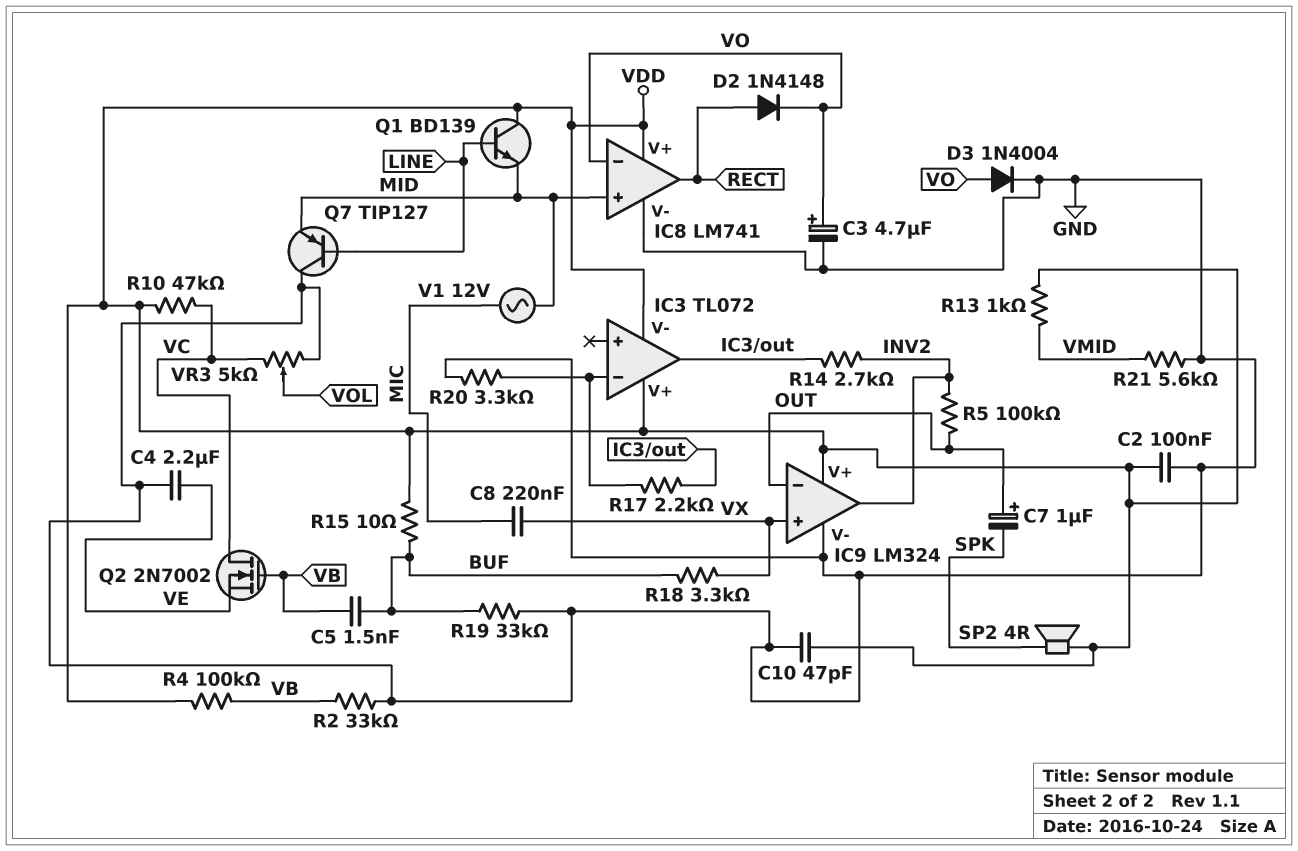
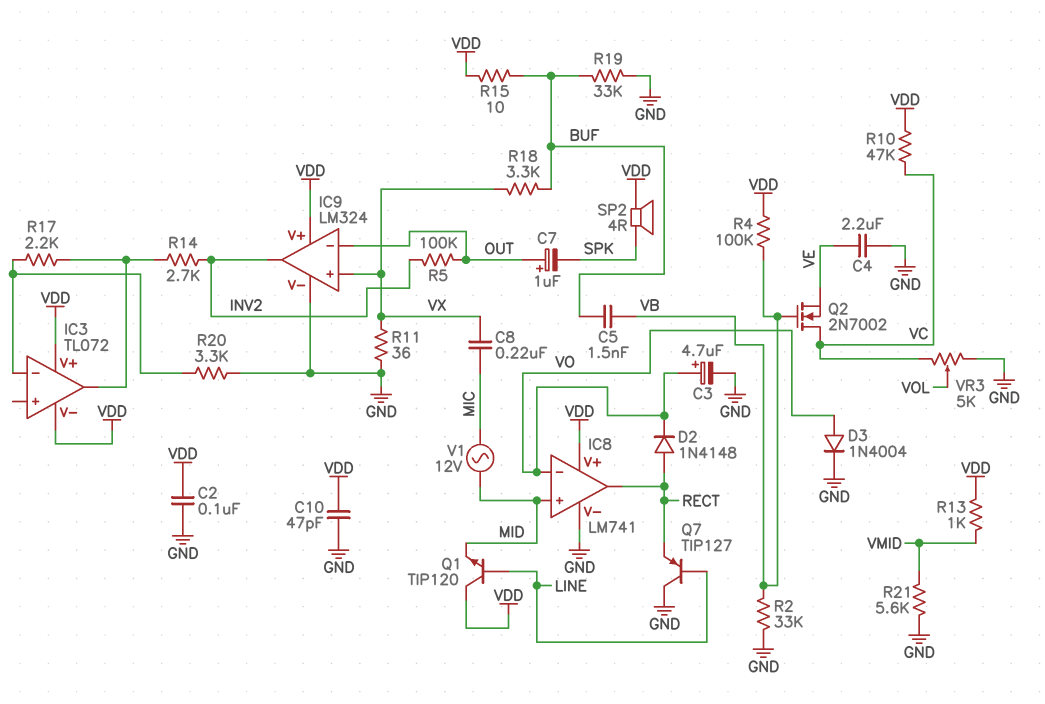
Q1: NPN BD139 (B LINE, C VDD, E MID) -> NPN TIP120 (B LINE, C VDD, E MID)
Q7: PNP TIP127 (B LINE, C GND, E MID) -> PNP TIP127 (B LINE, C GND, E RECT)
R11: none -> 36 (GND, VX)

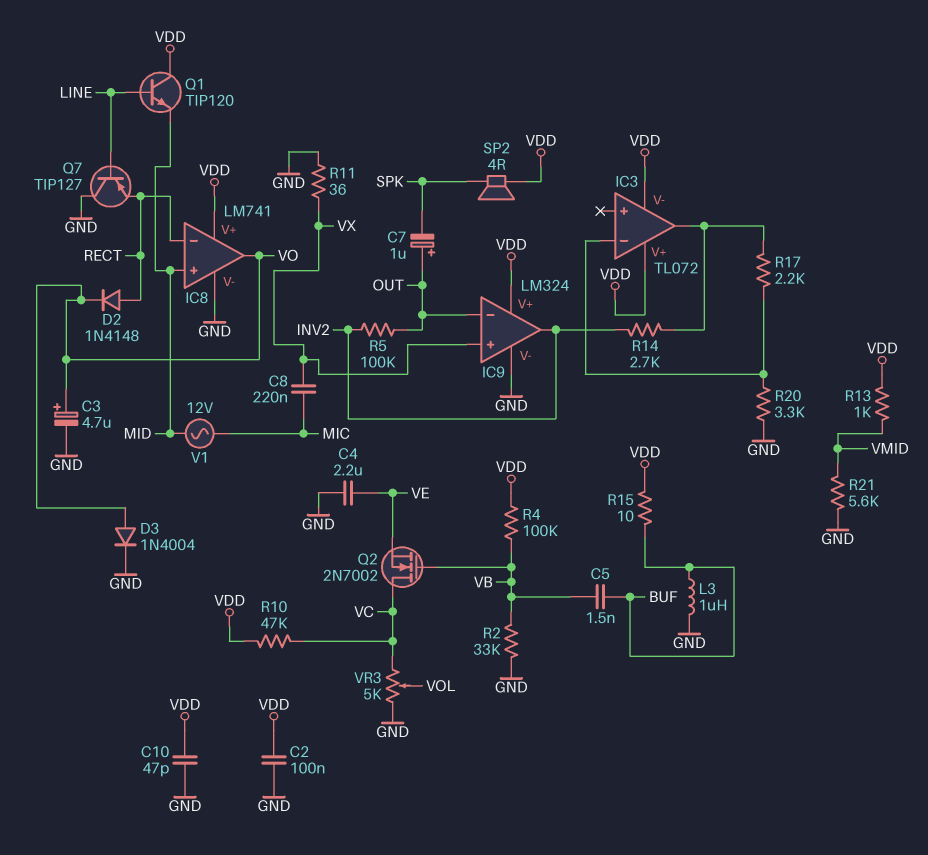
IC8 pin in-: VO -> RECT
IC8 pin out: RECT -> VO
L3: none -> 1uH (BUF, GND)
R18: 3.3k (BUF, VX) -> none
R19: 33k (BUF, GND) -> none

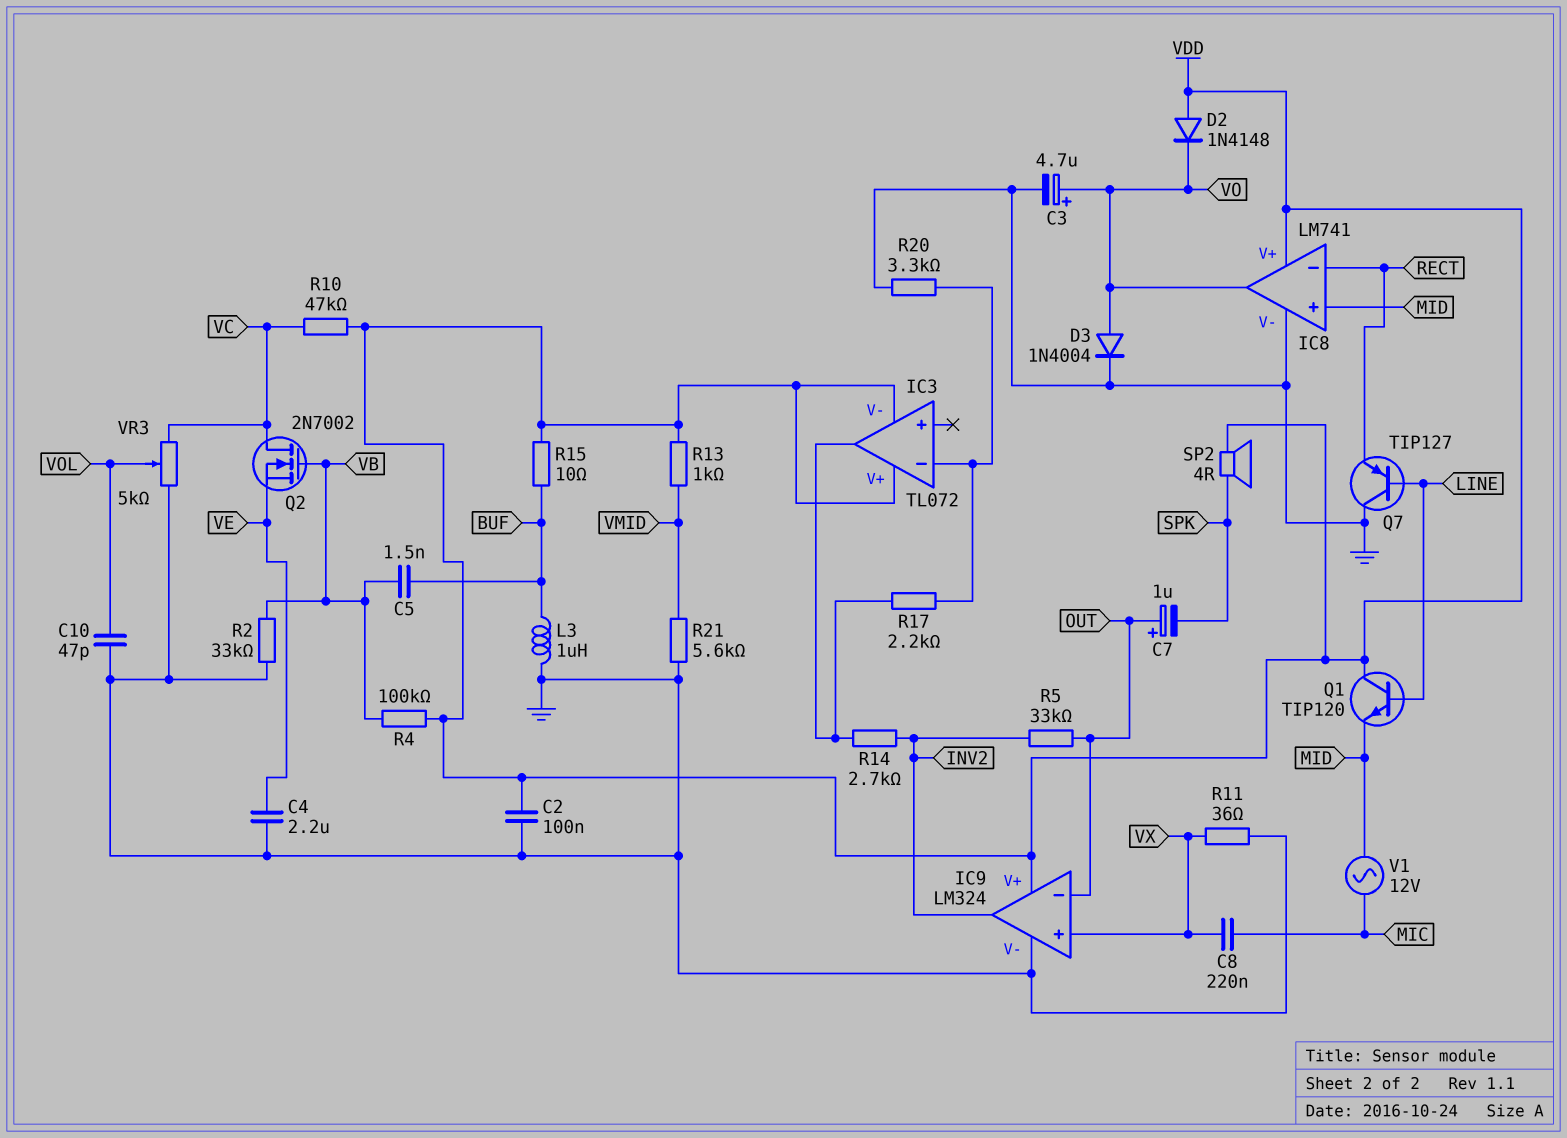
C10: 47pF (GND, VDD) -> 47pF (GND, VOL)
D2: diode 1N4148 (A RECT, K VO) -> diode 1N4148 (A VDD, K VO)
R5: 100k (INV2, OUT) -> 33k (INV2, OUT)

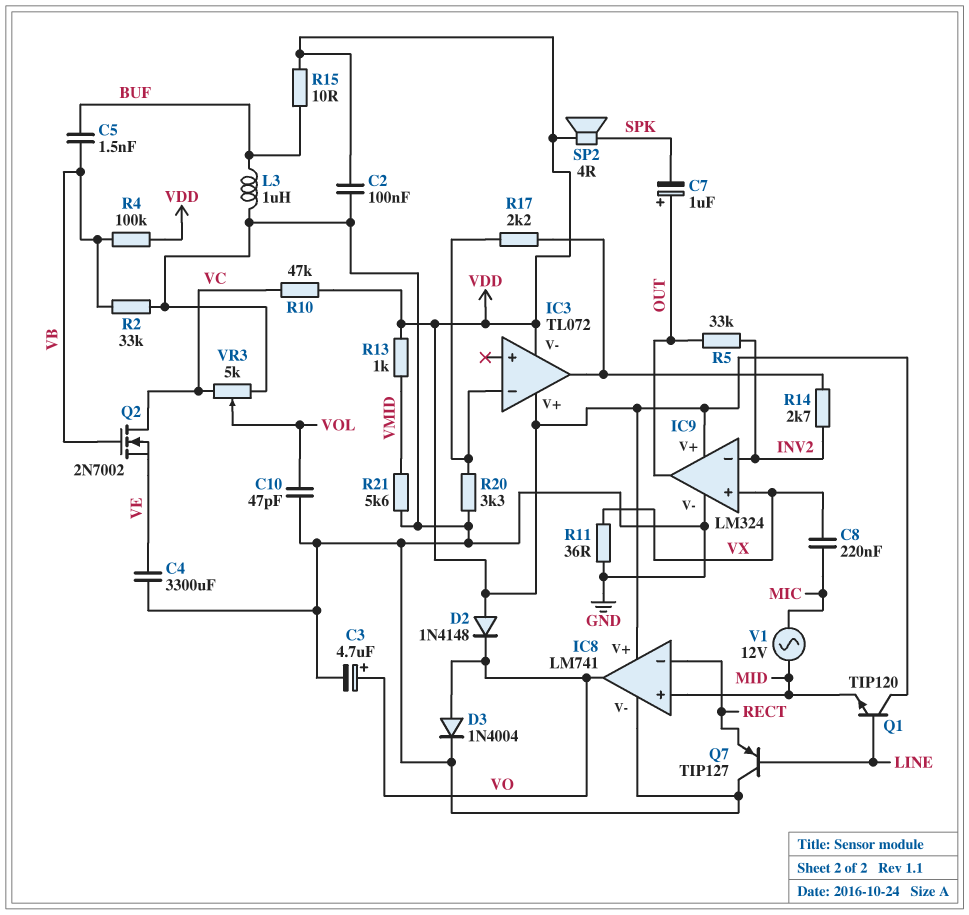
C4: 2.2uF (GND, VE) -> 3300uF (GND, VE)
IC9 pin in-: OUT -> INV2
IC9 pin out: INV2 -> OUT

